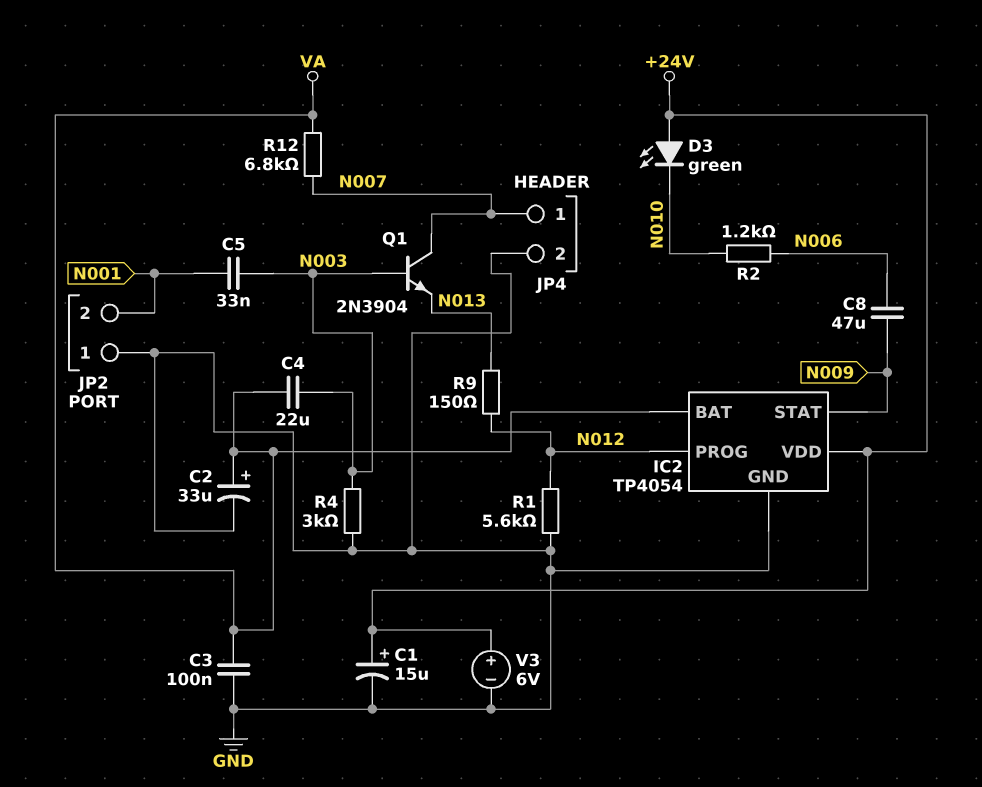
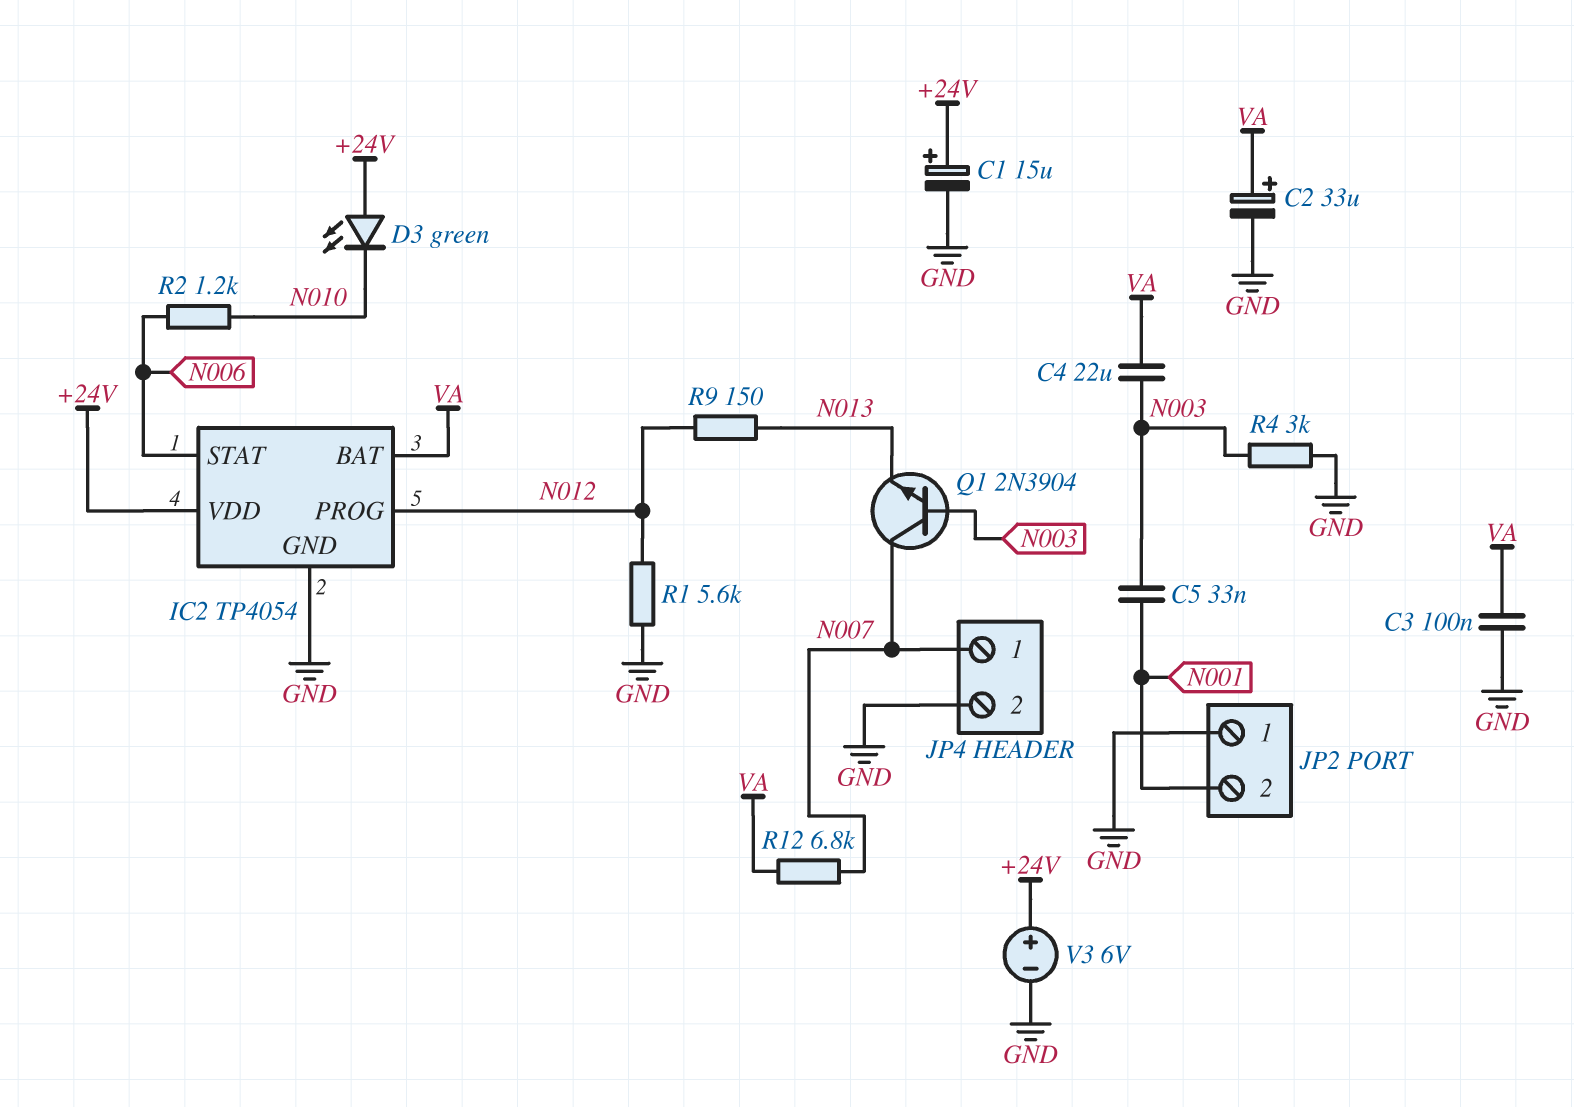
C8: 47uF (N006, N009) -> none
IC2 pin STAT: N009 -> N006

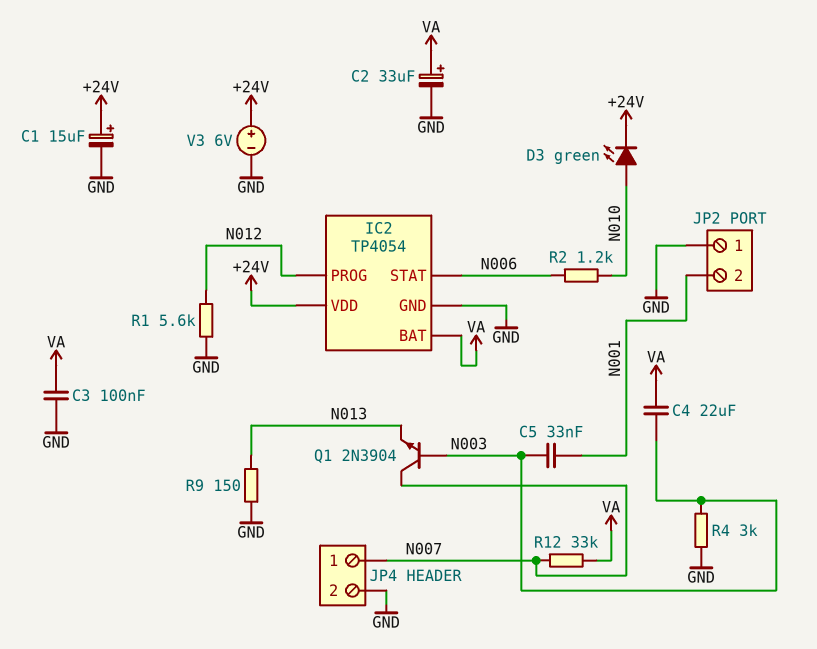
D3: LED green (A +24V, K N010) -> LED green (A N010, K +24V)
R9: 150 (N012, N013) -> 150 (GND, N013)
R12: 6.8k (N007, VA) -> 33k (N007, VA)

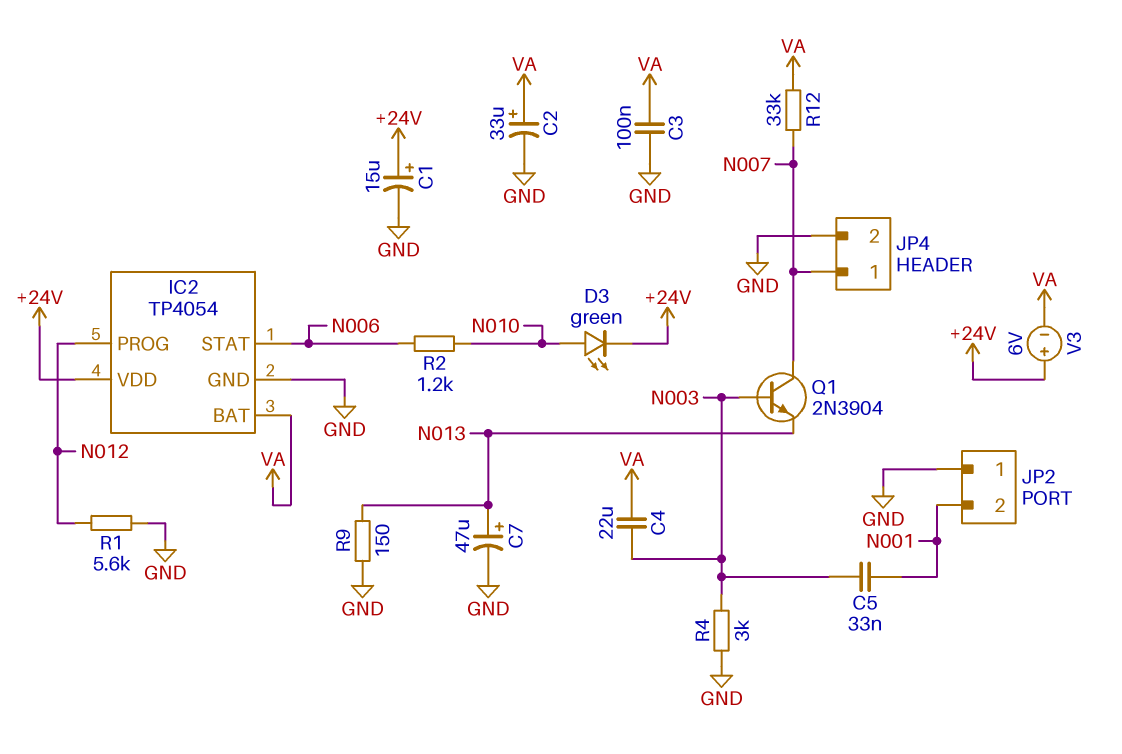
C7: none -> 47uF (plus N013, minus GND)
V3: 6V (plus +24V, minus GND) -> 6V (plus +24V, minus VA)

